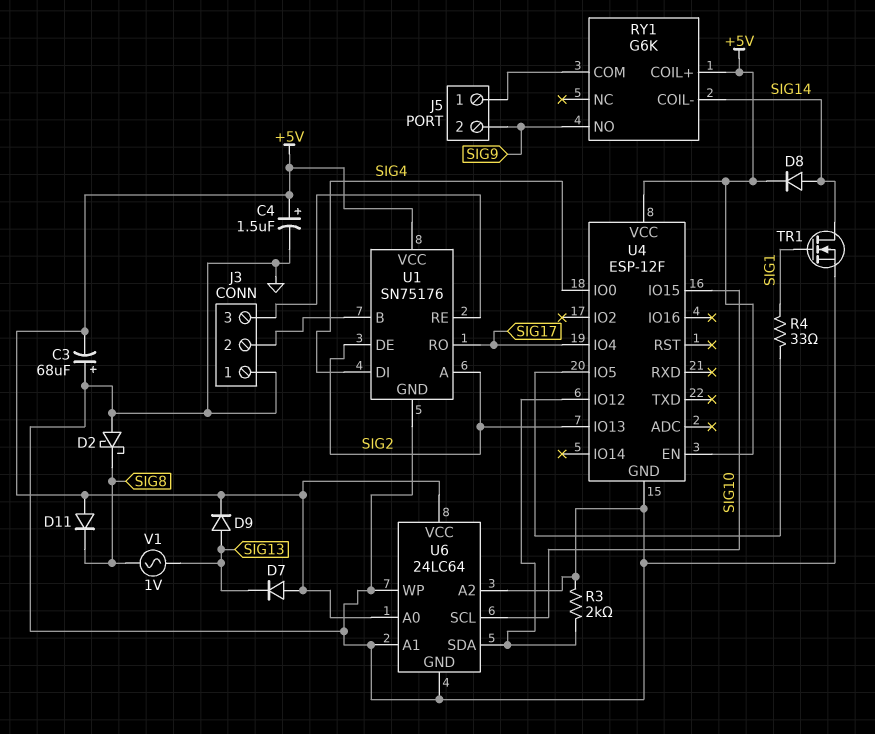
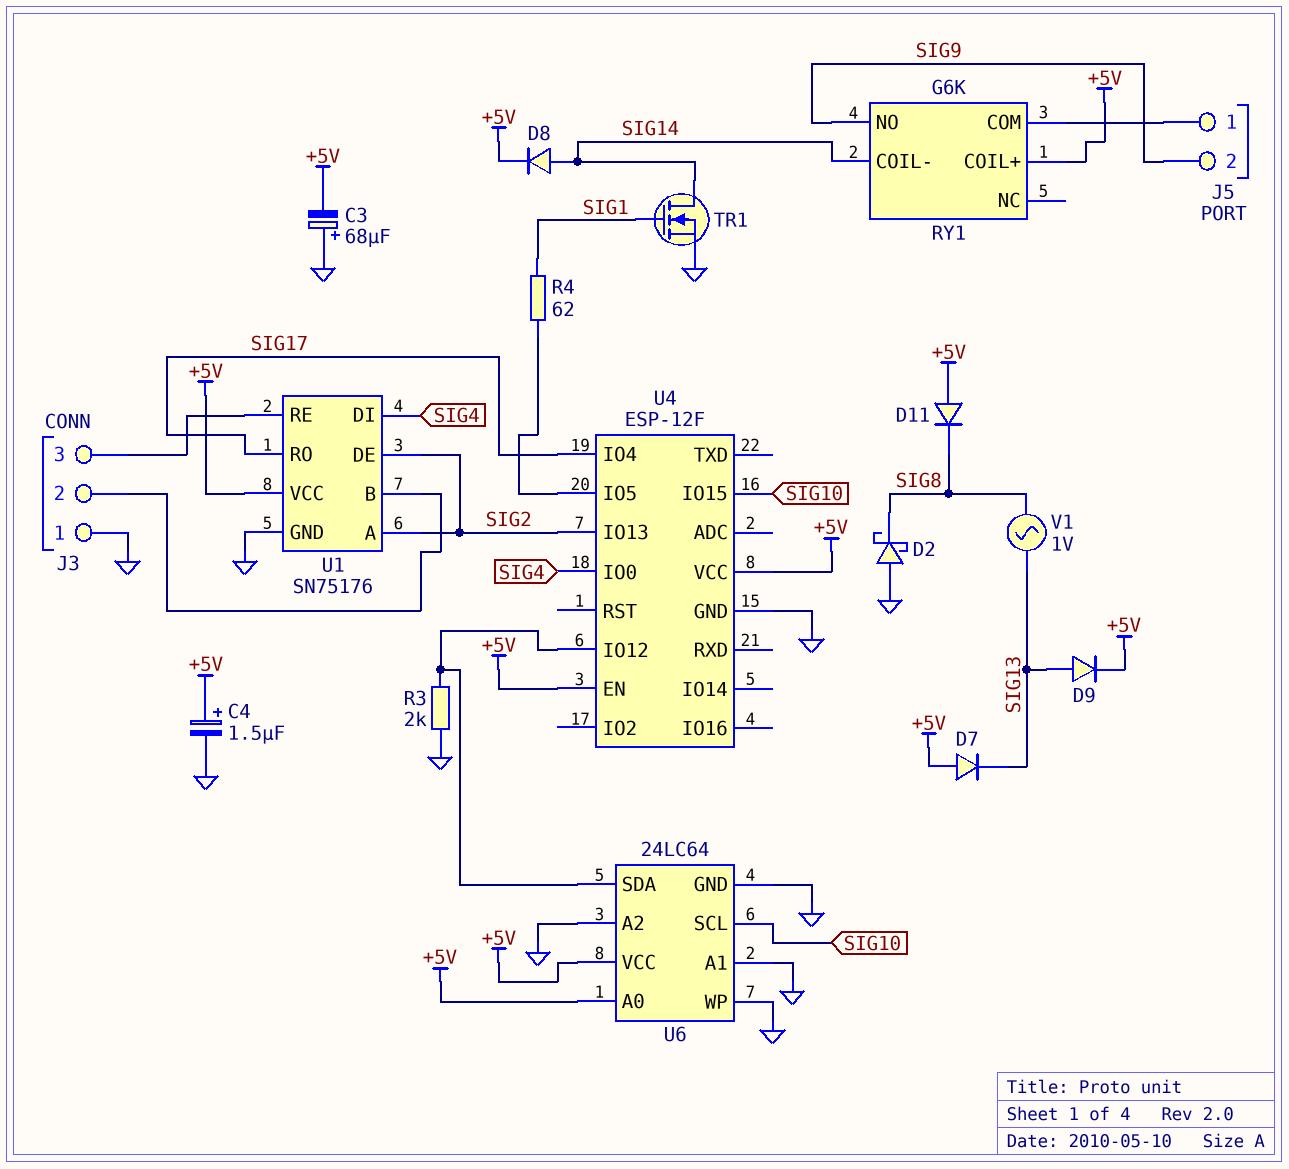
R4: 33 (SIG1, U4/IO5) -> 62 (SIG1, U4/IO5)

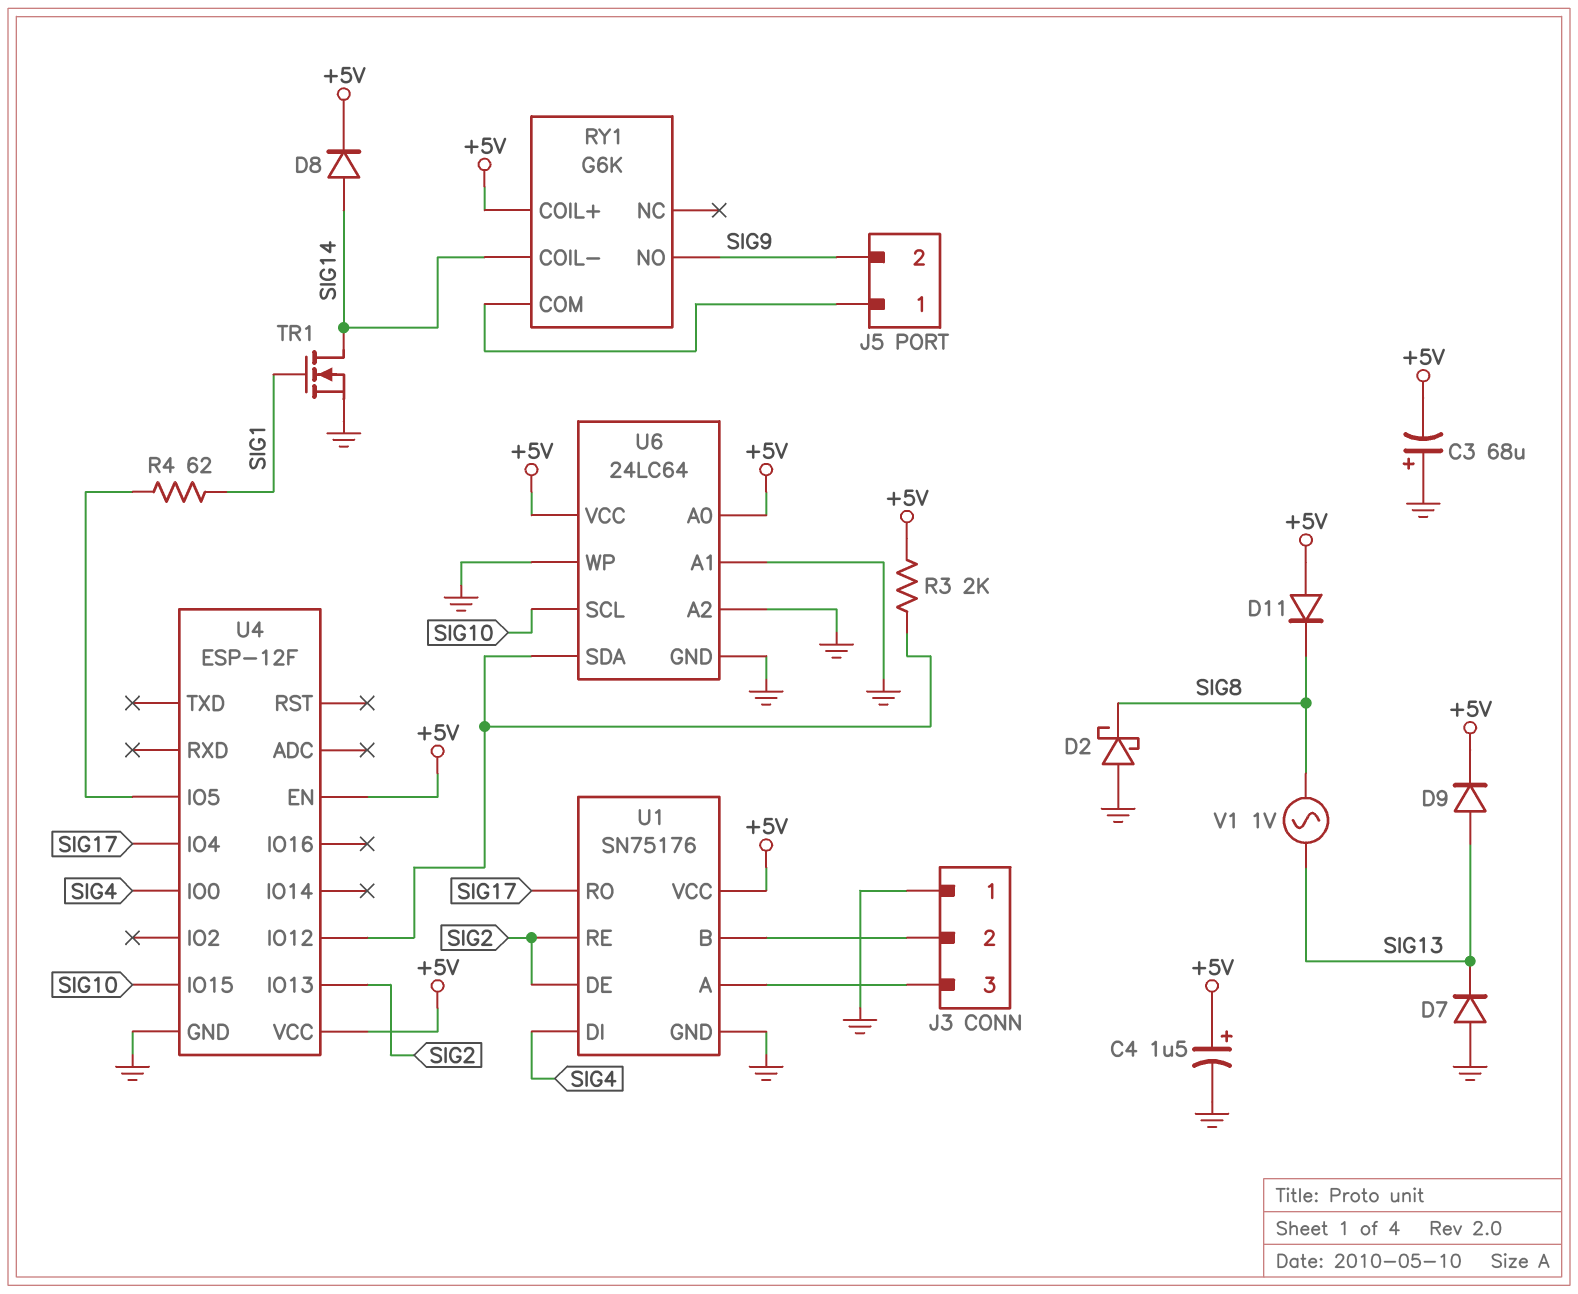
D7: diode (A +5V, K SIG13) -> diode (A GND, K SIG13)
R3: 2k (GND, U4/IO12) -> 2k (+5V, U4/IO12)
U1 pin A: SIG2 -> J3/3
U1 pin RE: J3/3 -> SIG2

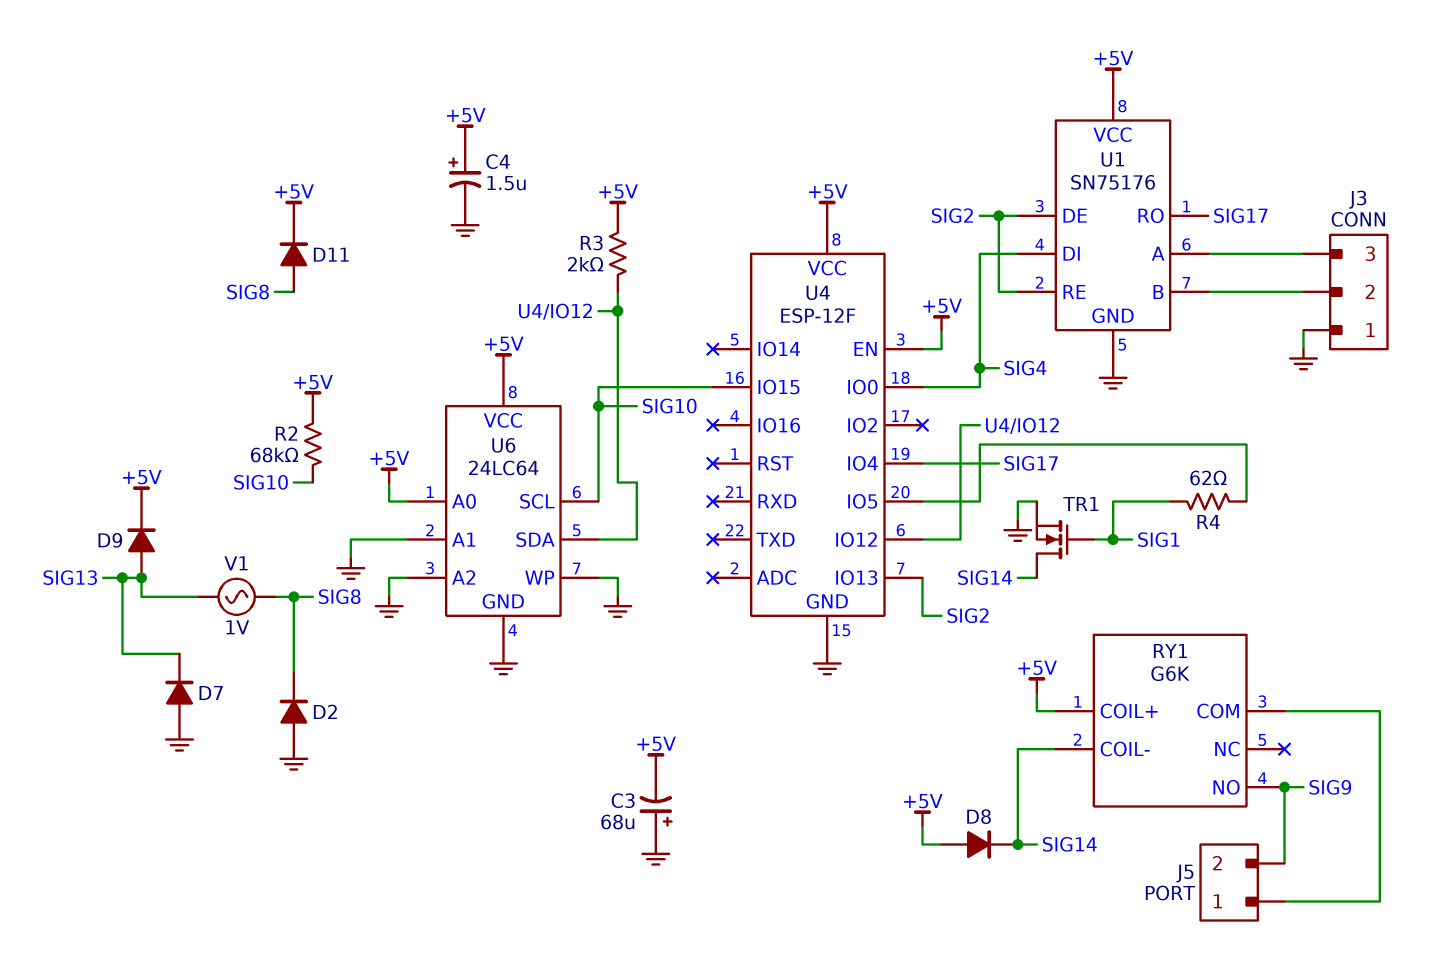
D2: schottky (A GND, K SIG8) -> diode (A GND, K SIG8)
D8: diode (A SIG14, K +5V) -> diode (A +5V, K SIG14)
D11: diode (A +5V, K SIG8) -> diode (A SIG8, K +5V)
R2: none -> 68k (+5V, SIG10)

